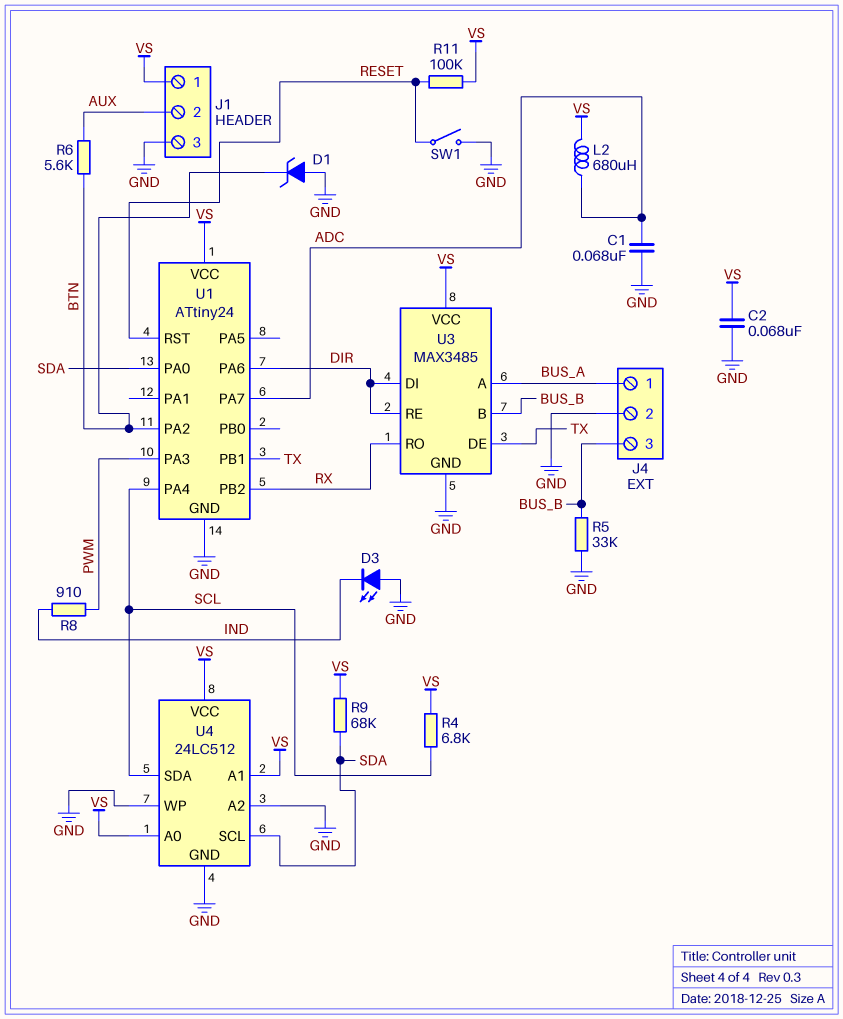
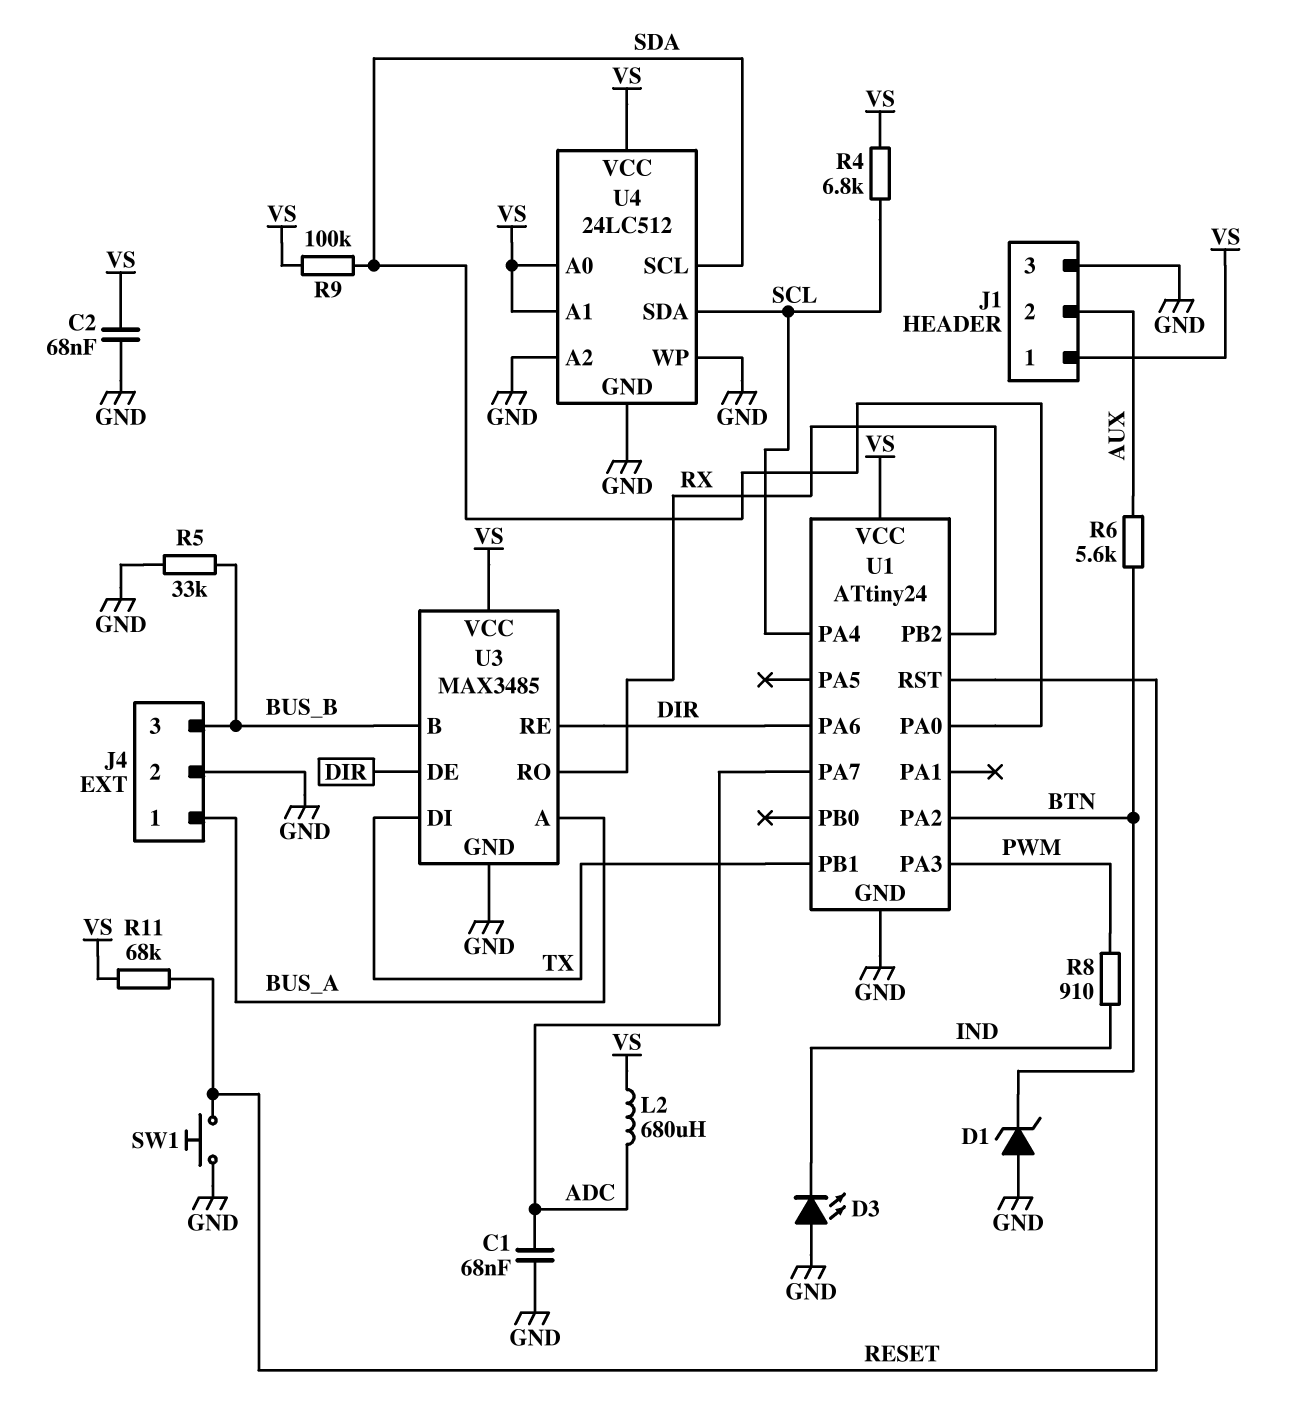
R9: 68k (SDA, VS) -> 100k (SDA, VS)
R11: 100k (RESET, VS) -> 68k (RESET, VS)
SW1: switch (GND, RESET) -> button (GND, RESET)
U3 pin DE: TX -> DIR
U3 pin DI: DIR -> TX

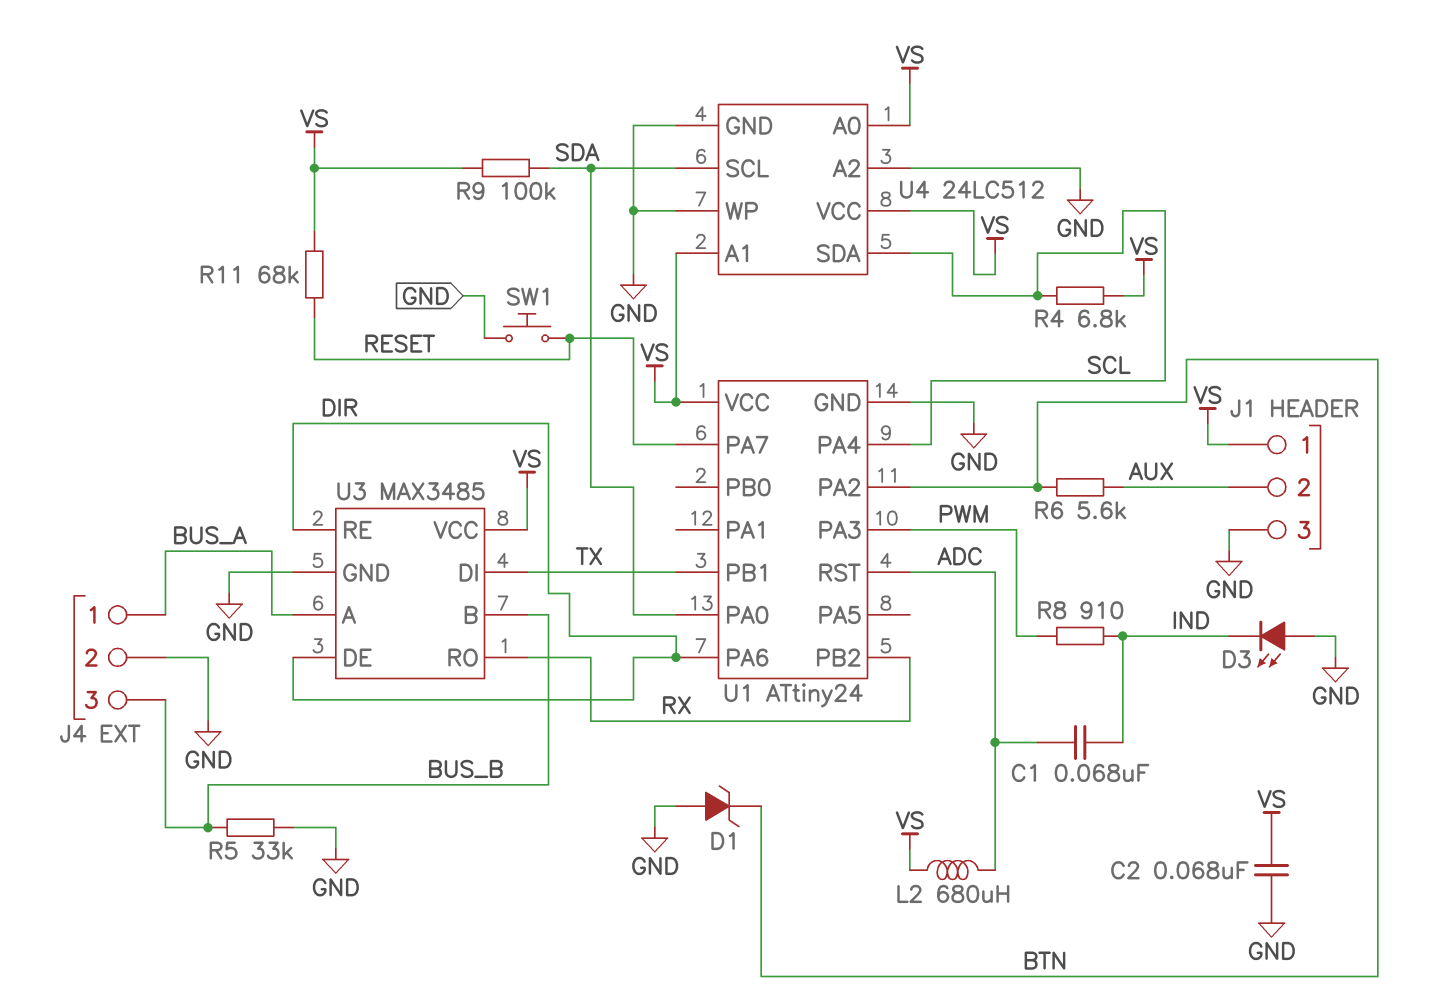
C1: 68nF (ADC, GND) -> 68nF (ADC, IND)
U1 pin PA7: ADC -> RESET
U1 pin RST: RESET -> ADC

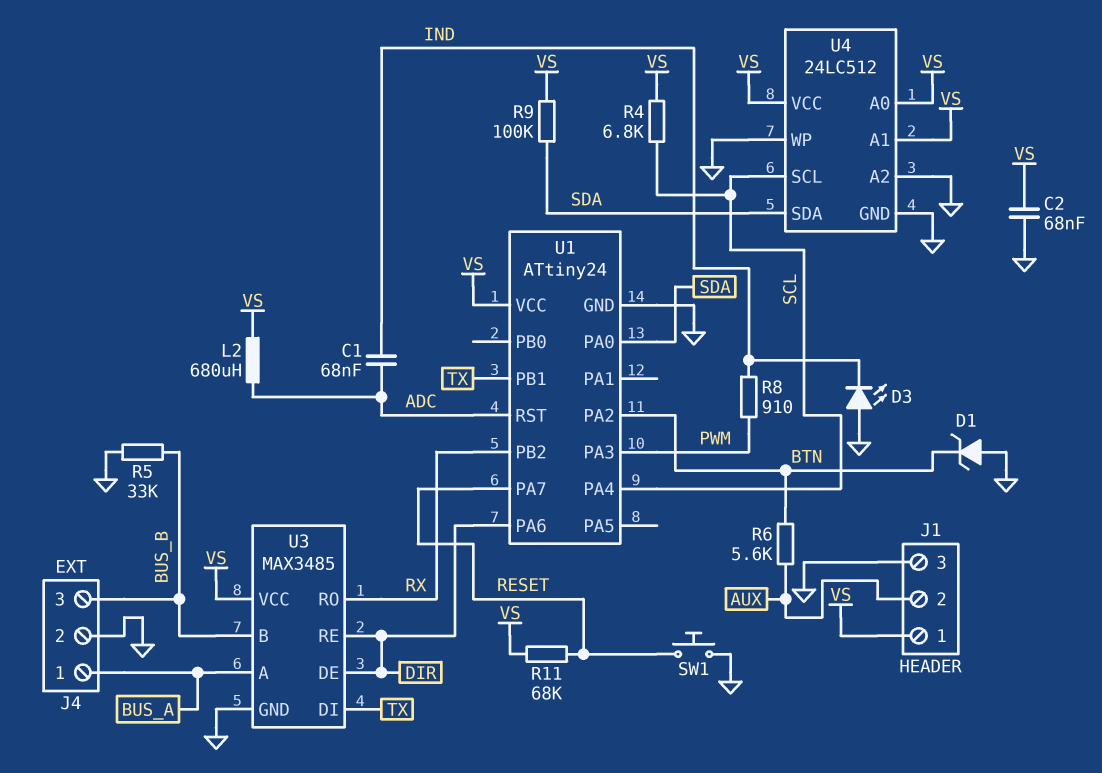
U4 pin SCL: SDA -> SCL
U4 pin SDA: SCL -> SDA

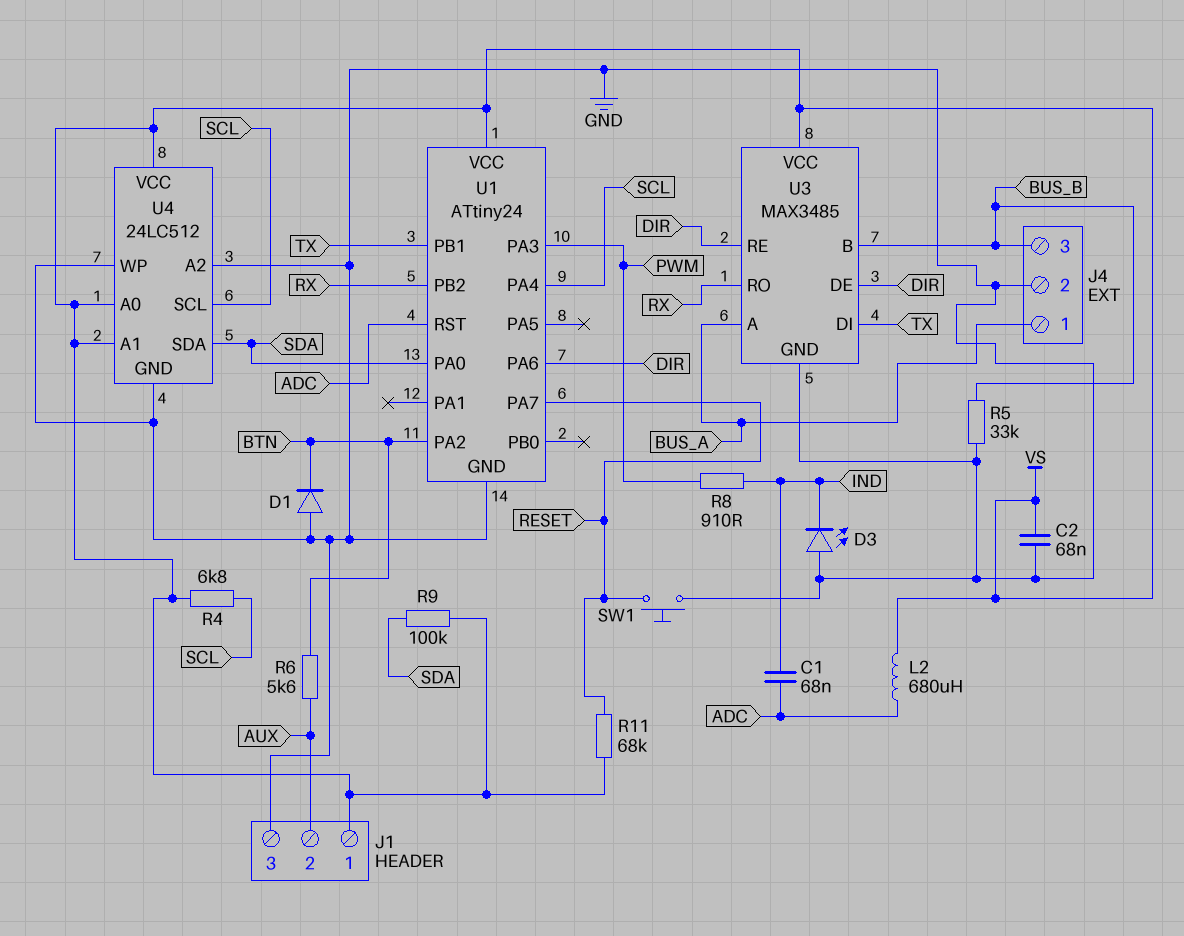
D1: zener (A GND, K BTN) -> diode (A GND, K BTN)

